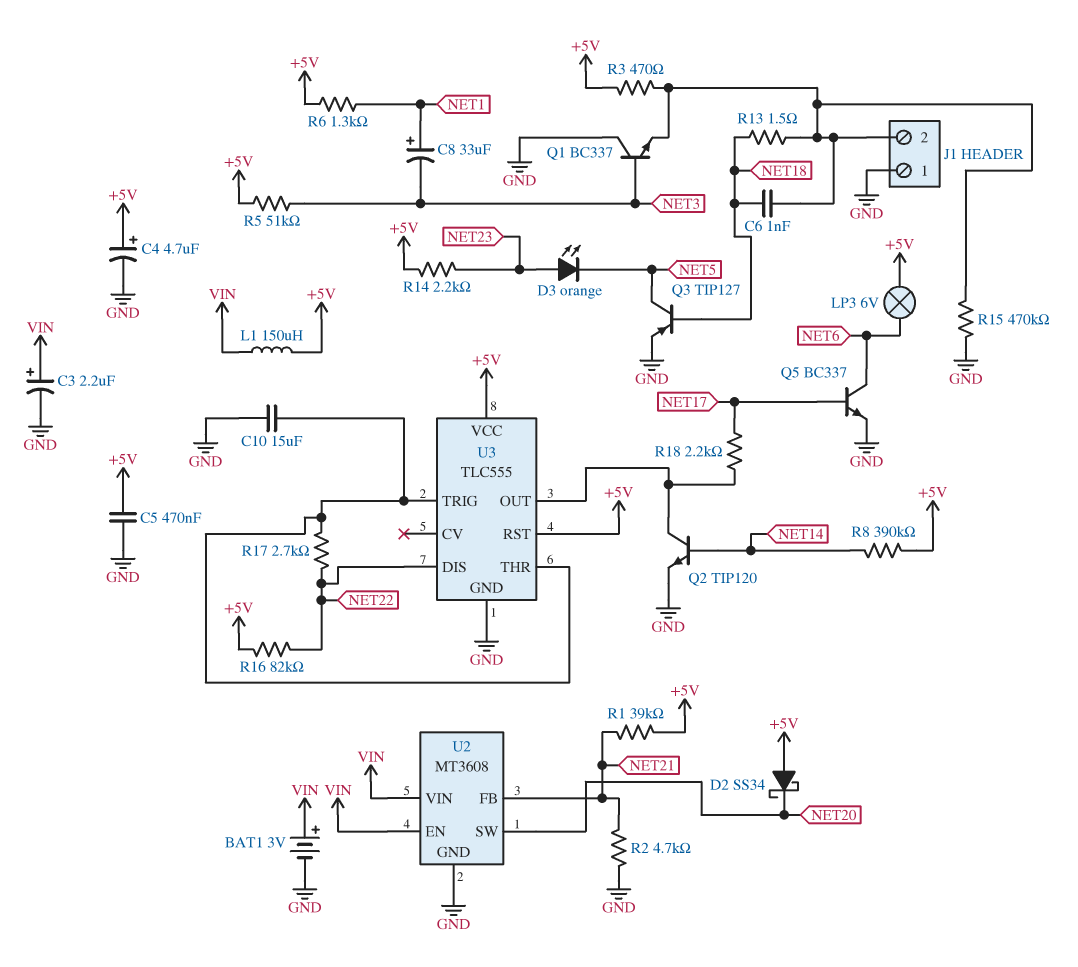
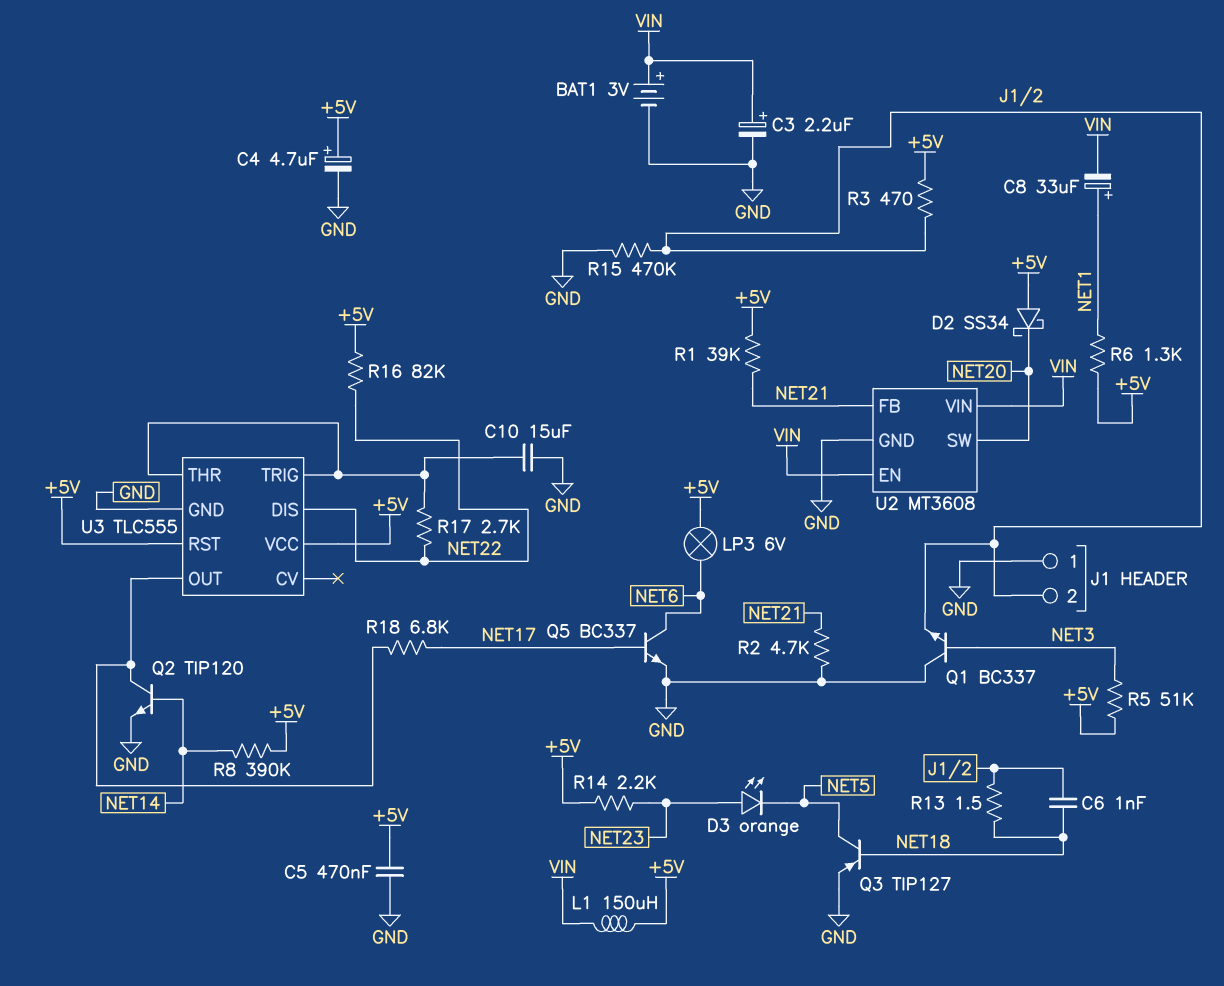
C8: 33uF (plus NET1, minus NET3) -> 33uF (plus NET1, minus VIN)
R18: 2.2k (NET17, U3/OUT) -> 6.8k (NET17, U3/OUT)

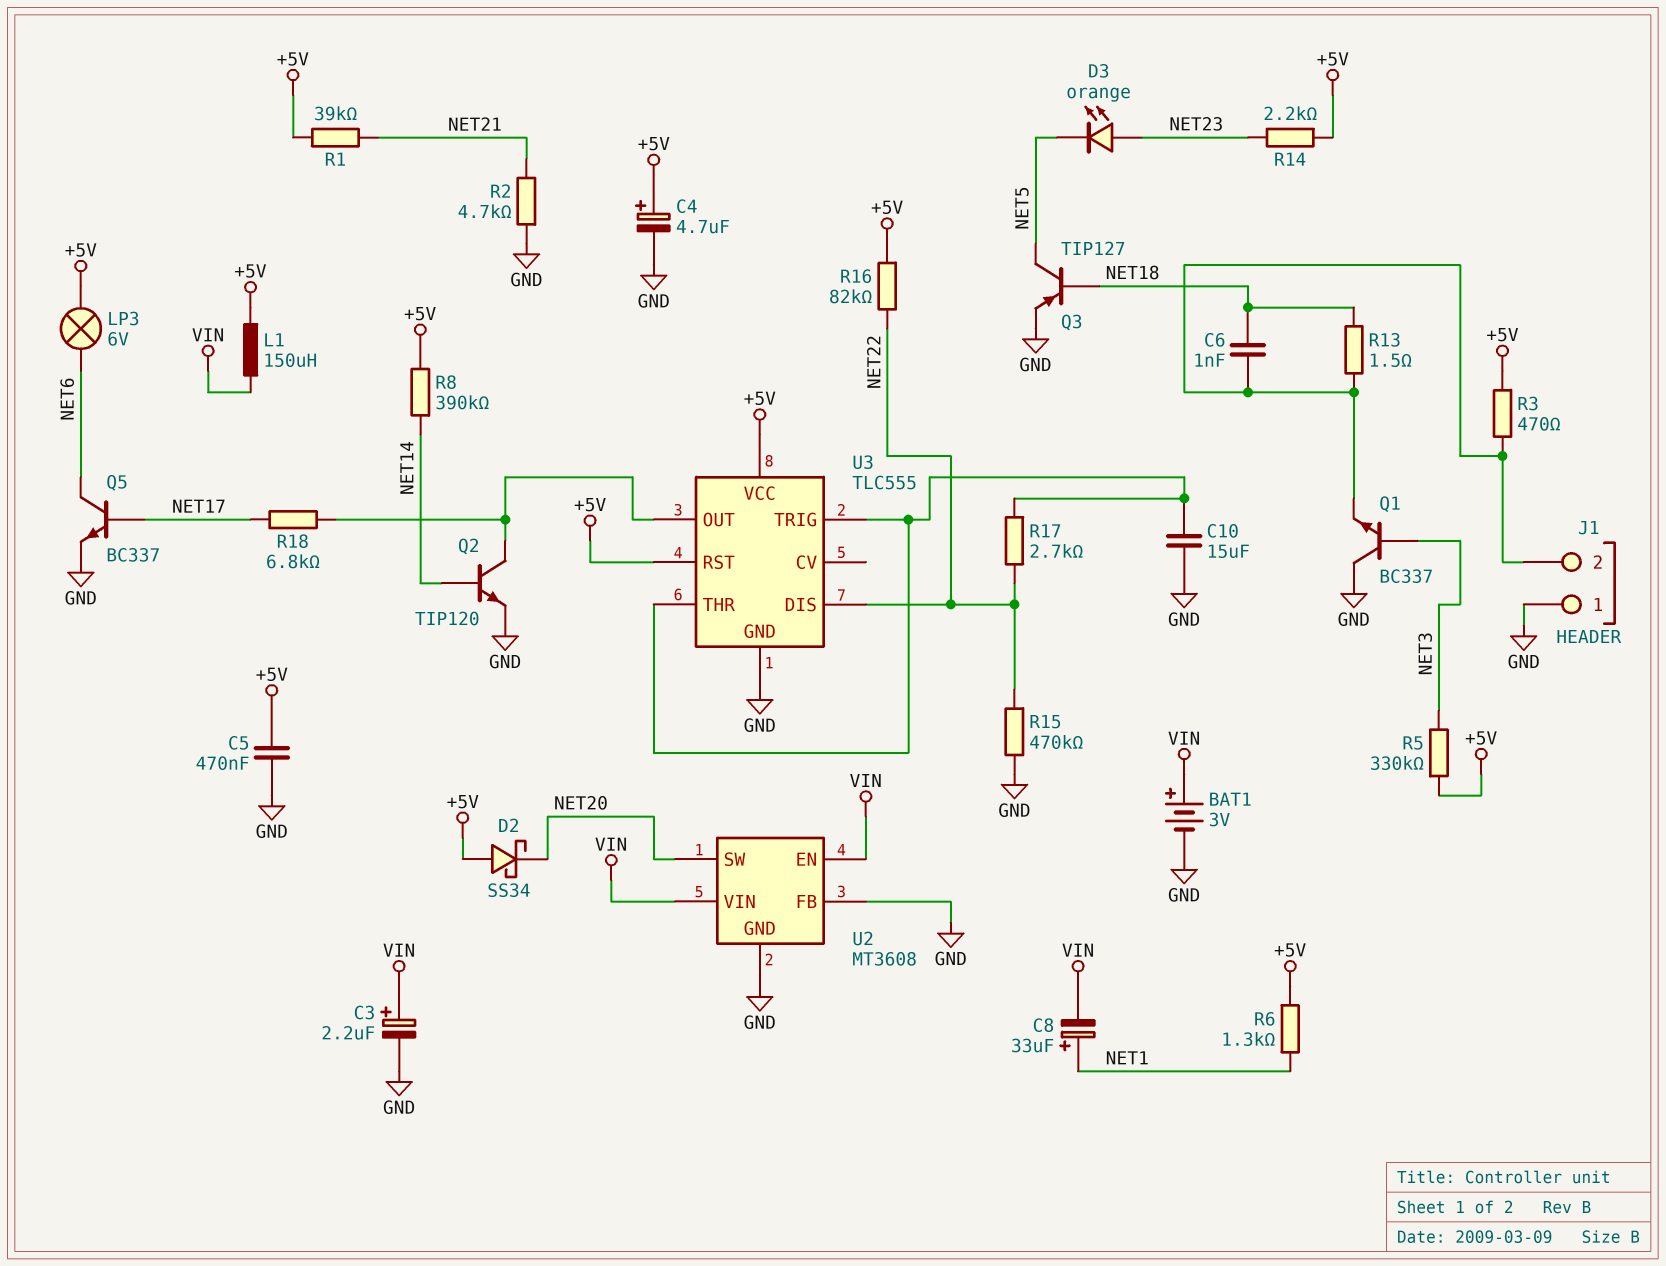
R5: 51k (+5V, NET3) -> 330k (+5V, NET3)
R15: 470k (GND, J1/2) -> 470k (GND, NET22)
U2 pin FB: NET21 -> GND

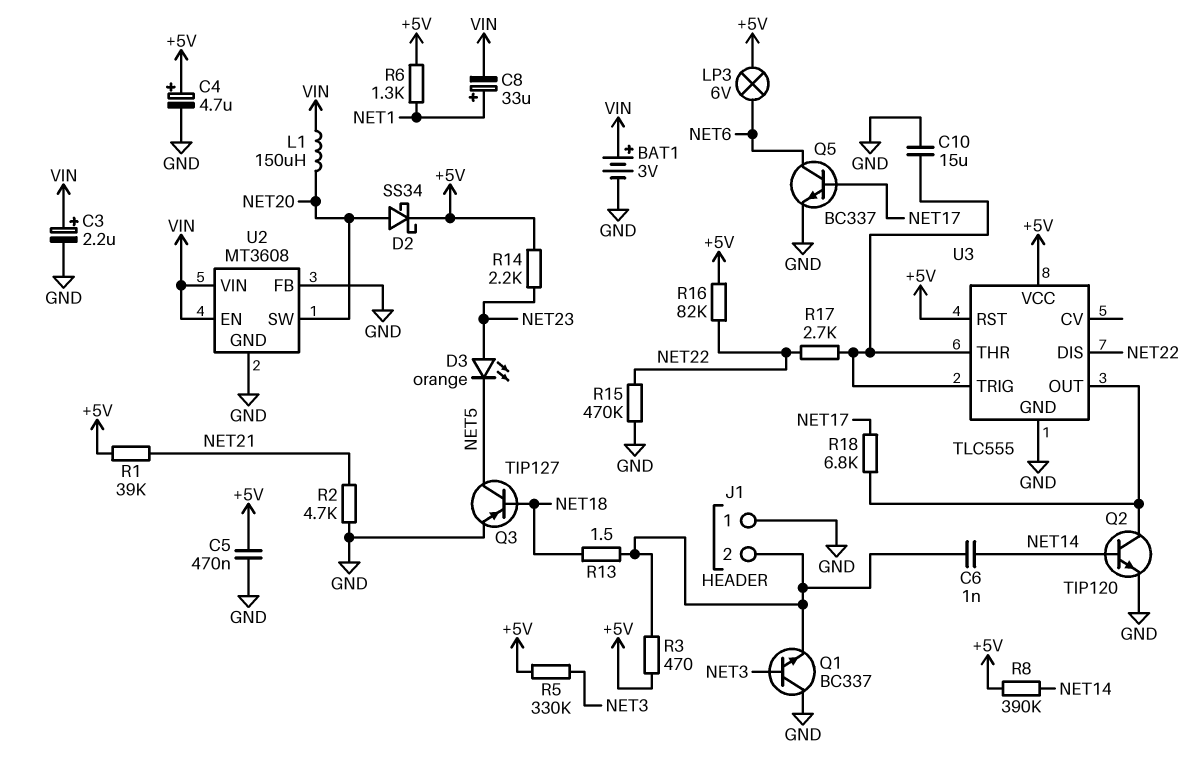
C6: 1nF (J1/2, NET18) -> 1nF (J1/2, NET14)
D2: schottky SS34 (A +5V, K NET20) -> schottky SS34 (A NET20, K +5V)
L1: 150uH (+5V, VIN) -> 150uH (NET20, VIN)

